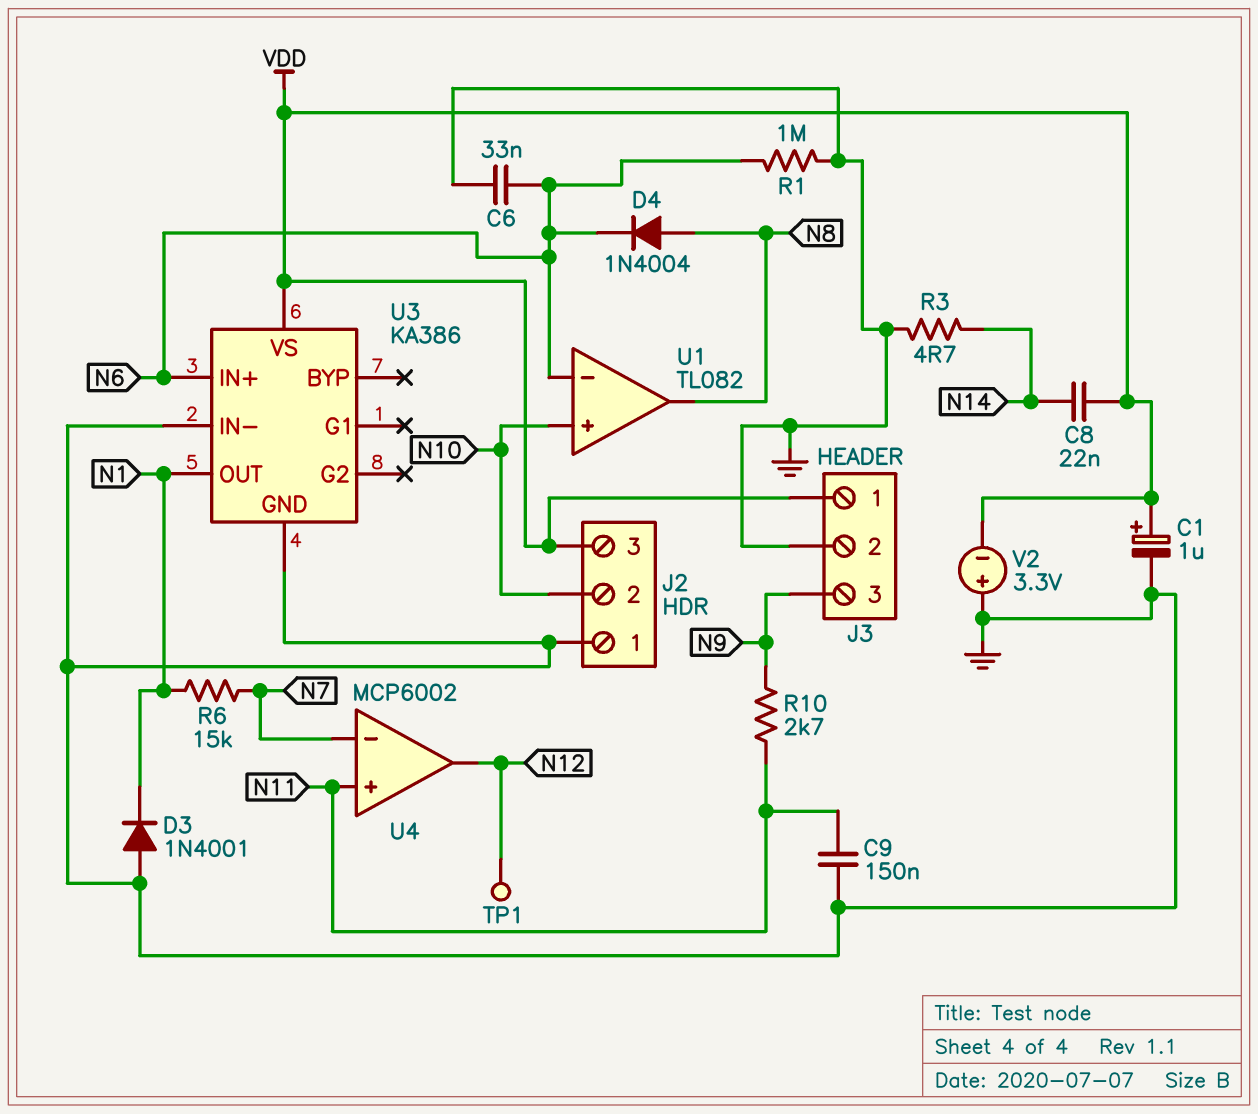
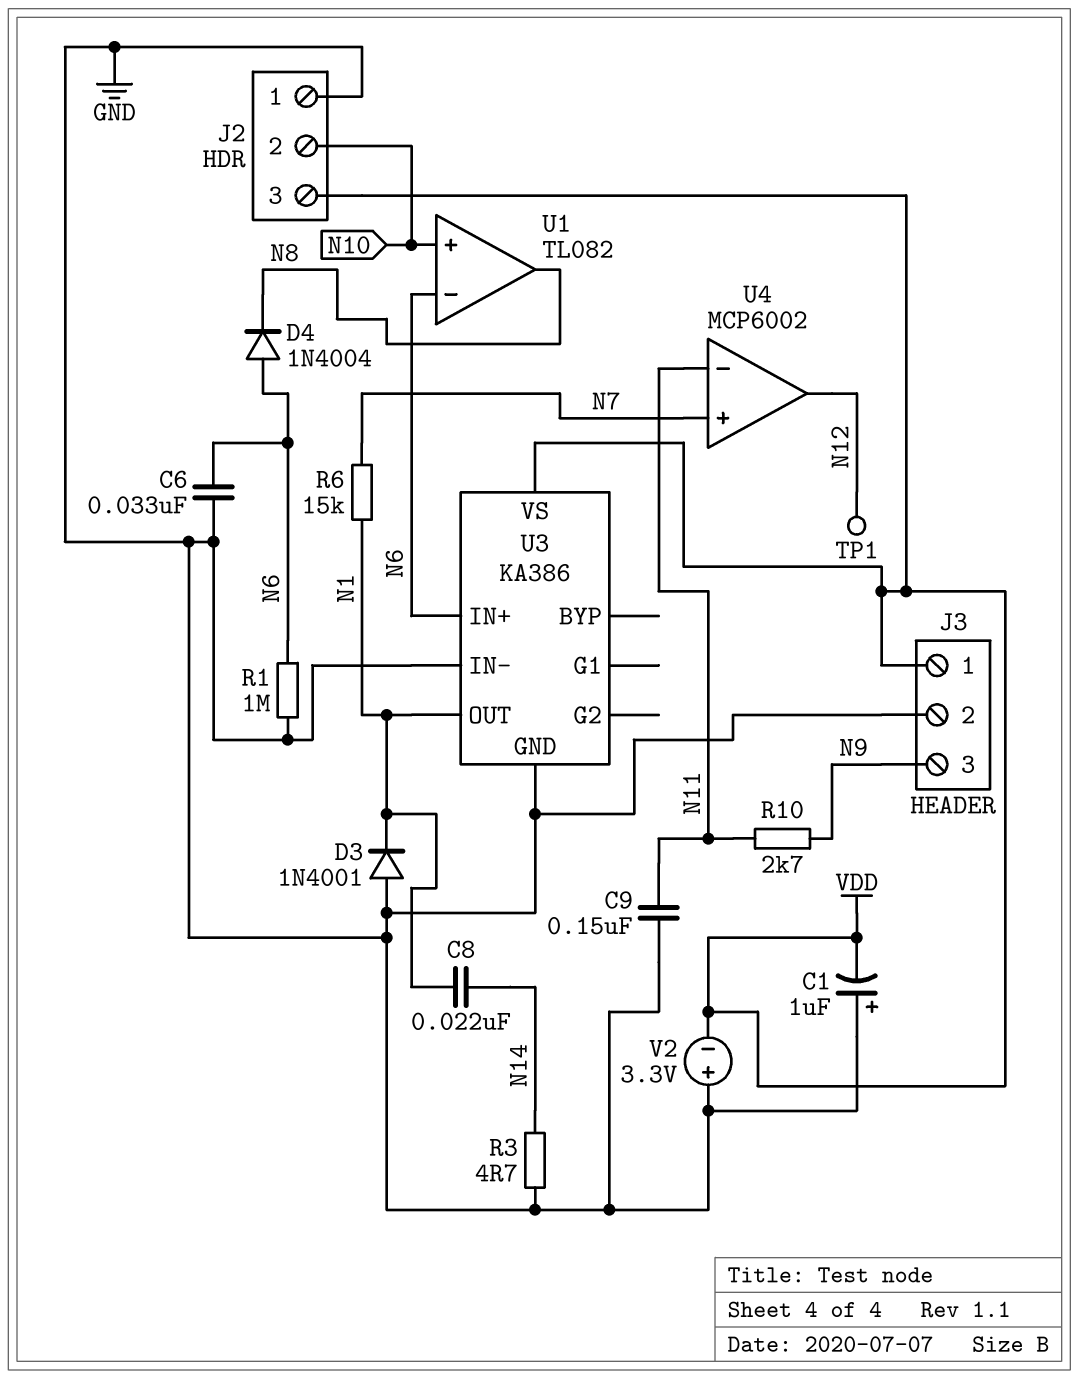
C1: 1uF (plus VDD, minus GND) -> 1uF (plus GND, minus VDD)
C8: 22nF (N14, VDD) -> 22nF (N1, N14)
D4: diode 1N4004 (A N8, K N6) -> diode 1N4004 (A N6, K N8)
U4 pin in+: N11 -> N7
U4 pin in-: N7 -> N11

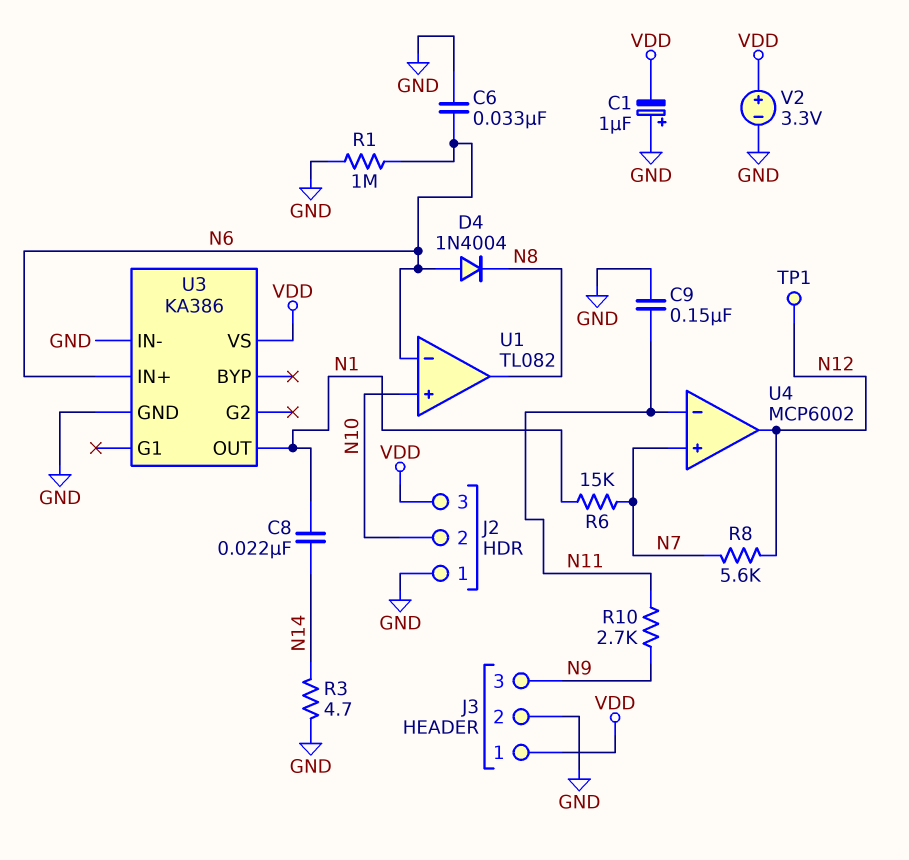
D3: diode 1N4001 (A GND, K N1) -> none
R8: none -> 5.6k (N7, N12)
V2: 3.3V (plus GND, minus VDD) -> 3.3V (plus VDD, minus GND)

